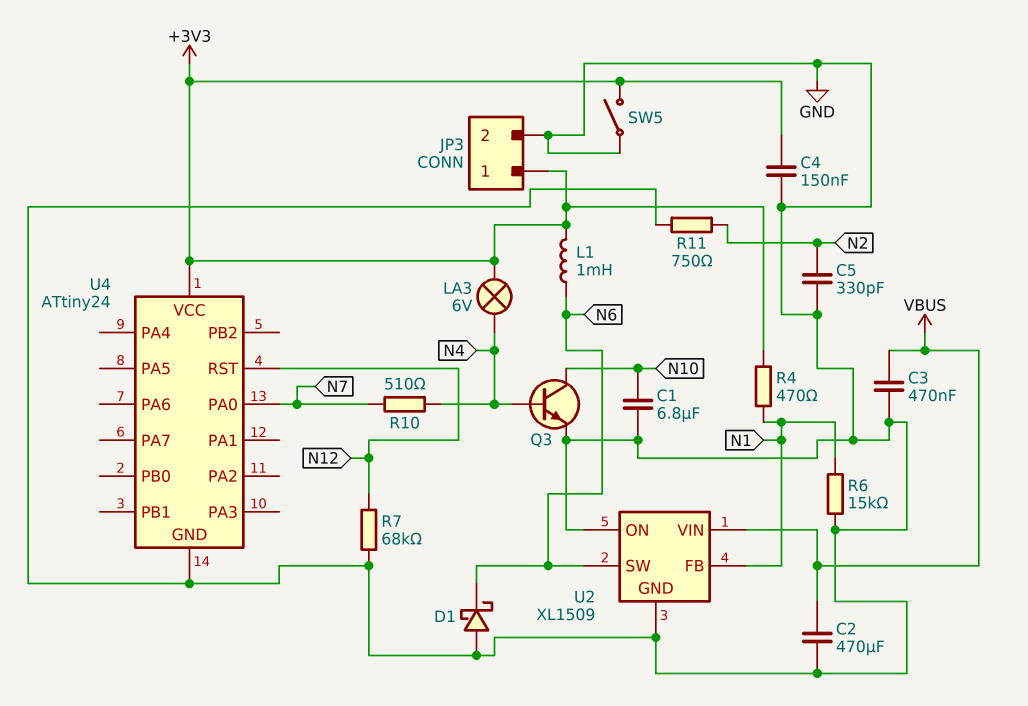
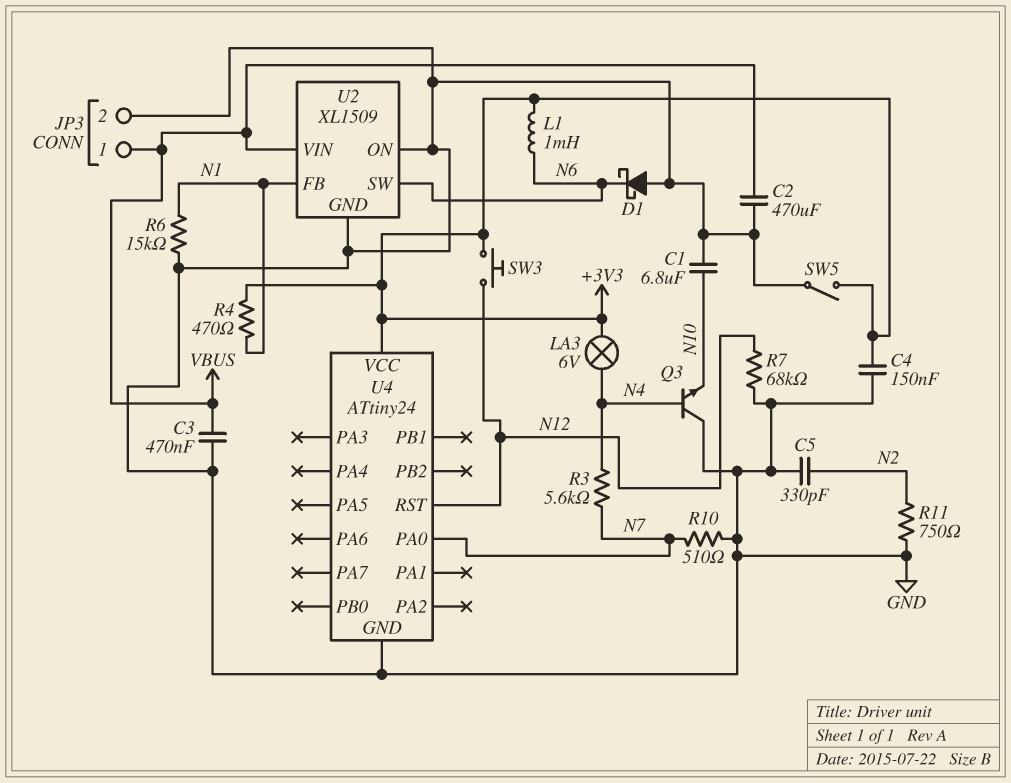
JP3 pin 1: +3V3 -> VBUS
Q3: NPN (B N4, C N10, E GND) -> NPN (B N4, C GND, E N10)
R3: none -> 5.6k (N4, N7)
R10: 510 (N4, N7) -> 510 (GND, N7)
SW3: none -> button (+3V3, N12)

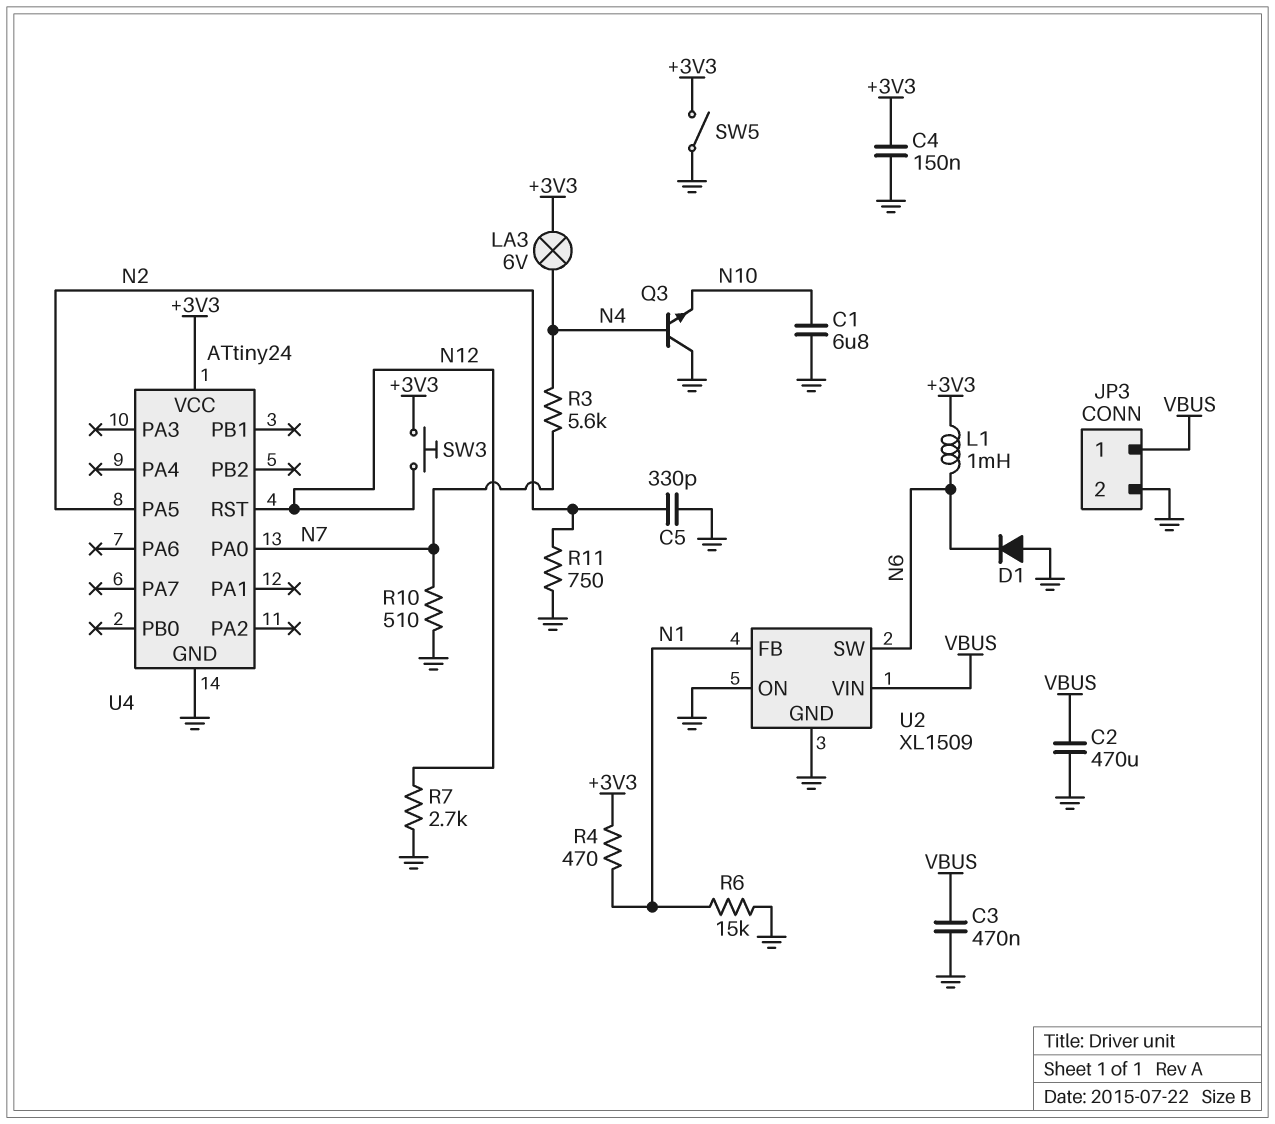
D1: schottky (A GND, K N6) -> diode (A GND, K N6)
R7: 68k (GND, N12) -> 2.7k (GND, N12)
U4 pin PA5: none -> N2

